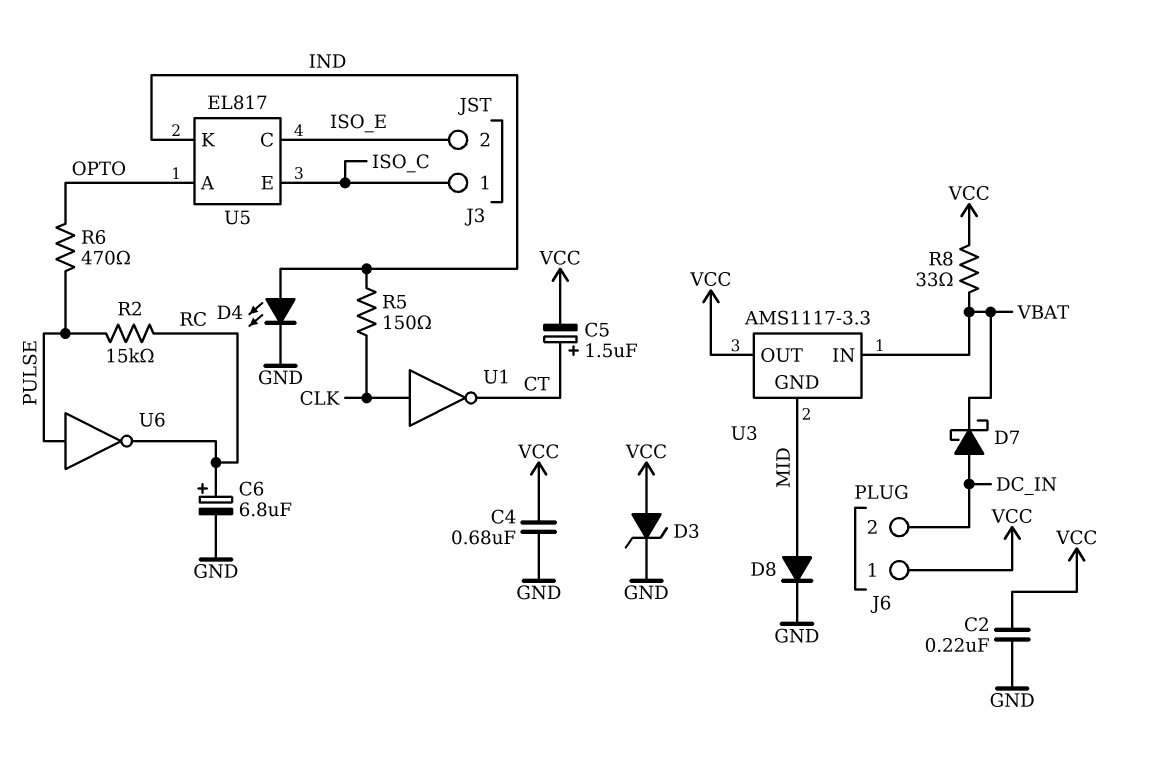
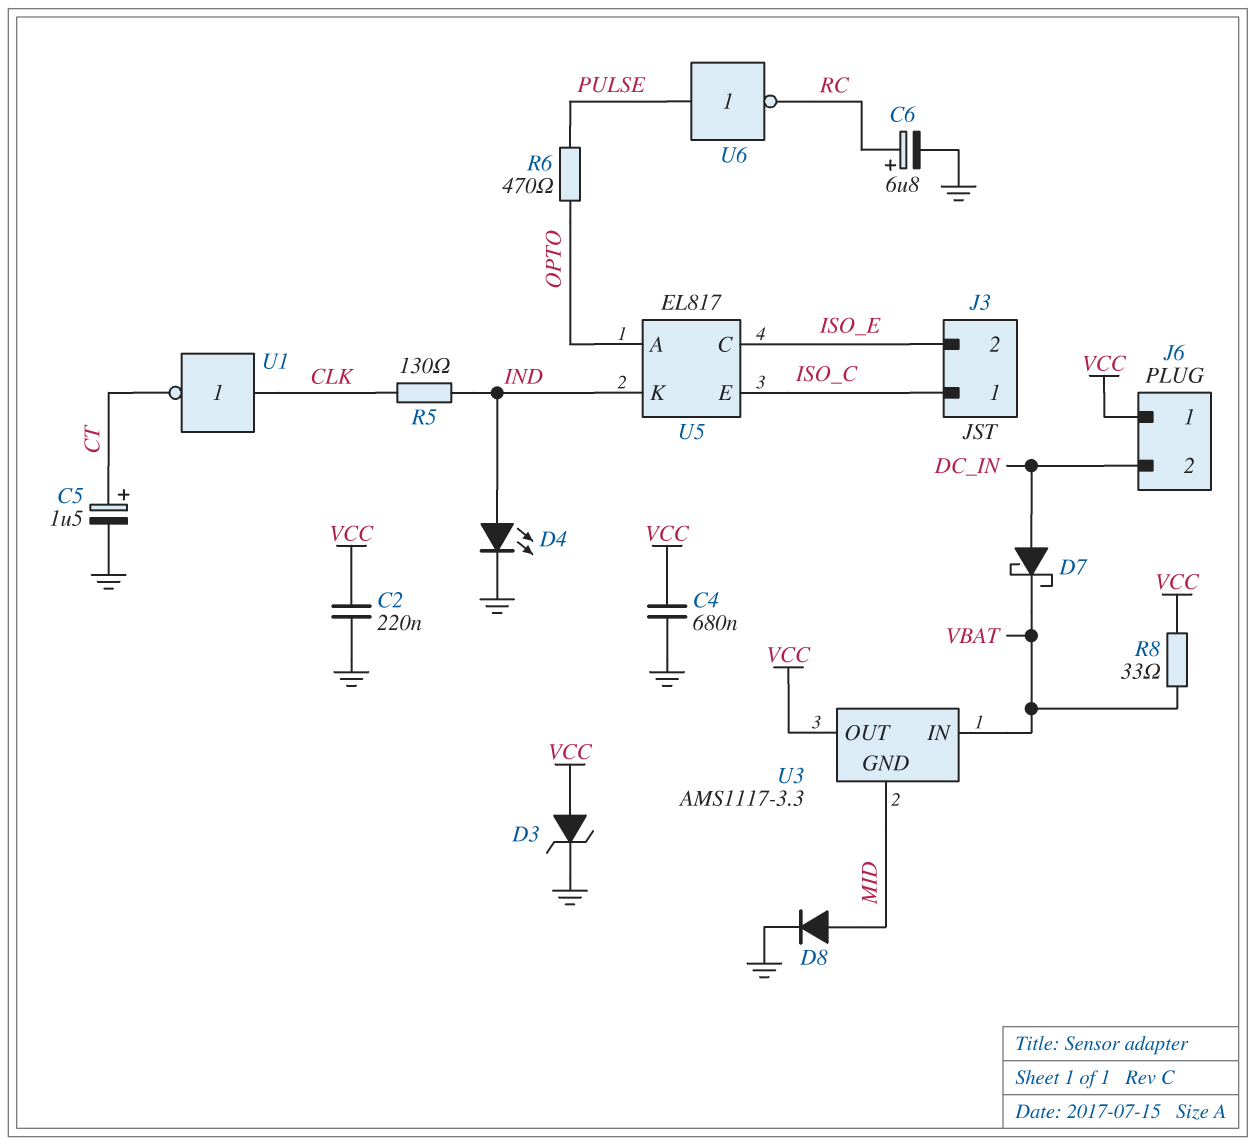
C5: 1.5uF (plus CT, minus VCC) -> 1.5uF (plus CT, minus GND)
R2: 15k (PULSE, RC) -> none
R5: 150 (CLK, IND) -> 130 (CLK, IND)

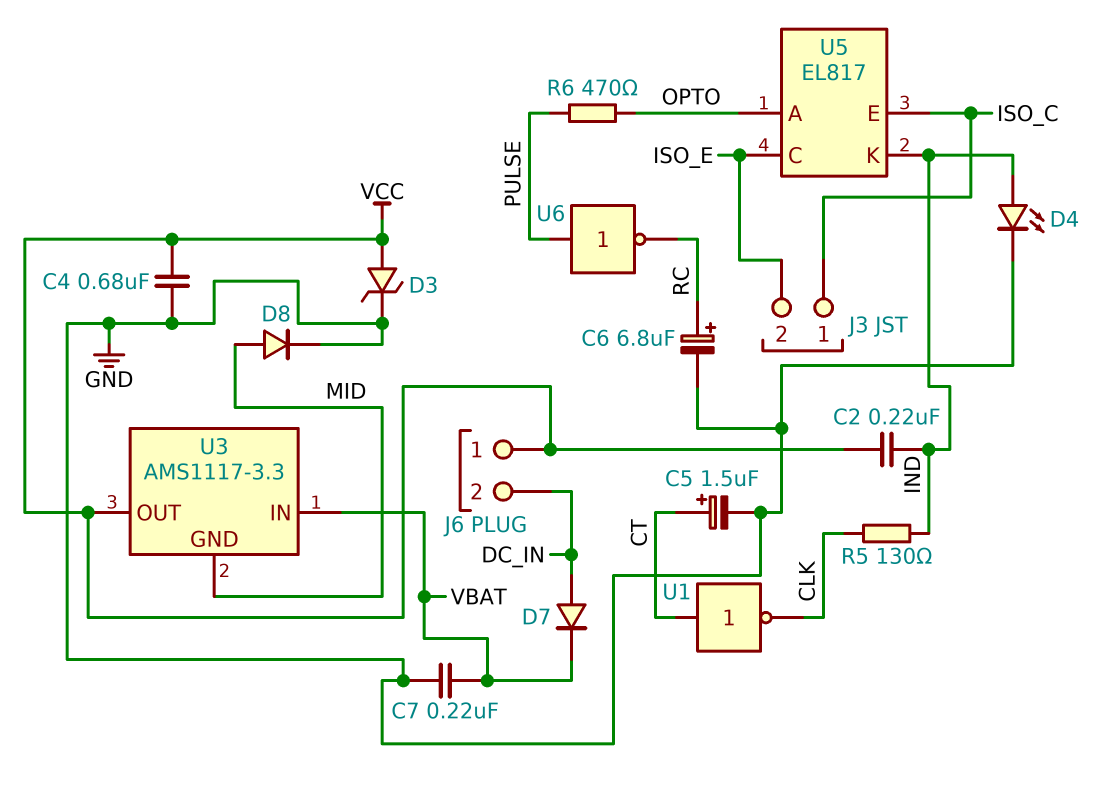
C2: 220nF (GND, VCC) -> 220nF (IND, VCC)
C7: none -> 220nF (GND, VBAT)
D7: schottky (A DC_IN, K VBAT) -> diode (A DC_IN, K VBAT)
R8: 33 (VBAT, VCC) -> none
U1: NOT (in CLK, out CT) -> NOT (in CT, out CLK)

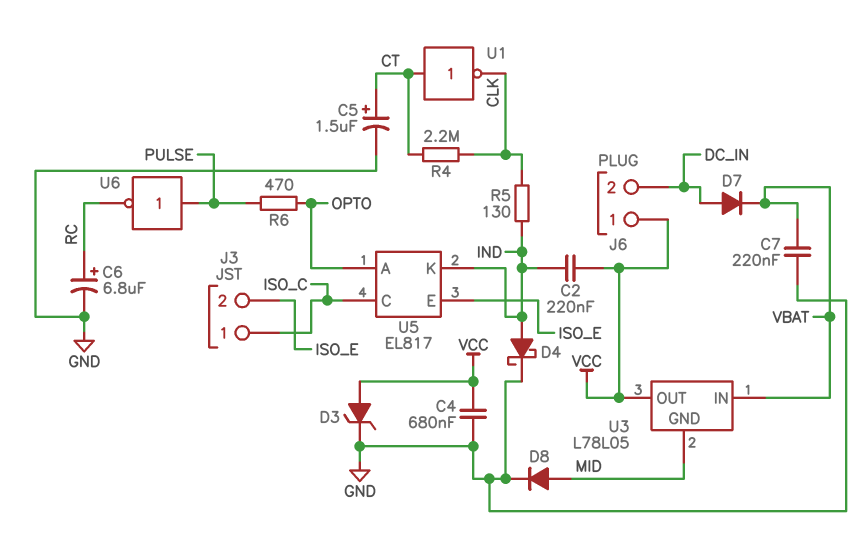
D4: LED (A IND, K GND) -> schottky (A IND, K GND)
R4: none -> 2.2M (CLK, CT)
U3: AMS1117-3.3 -> L78L05
U5 pin C: ISO_E -> ISO_C
U5 pin E: ISO_C -> ISO_E

